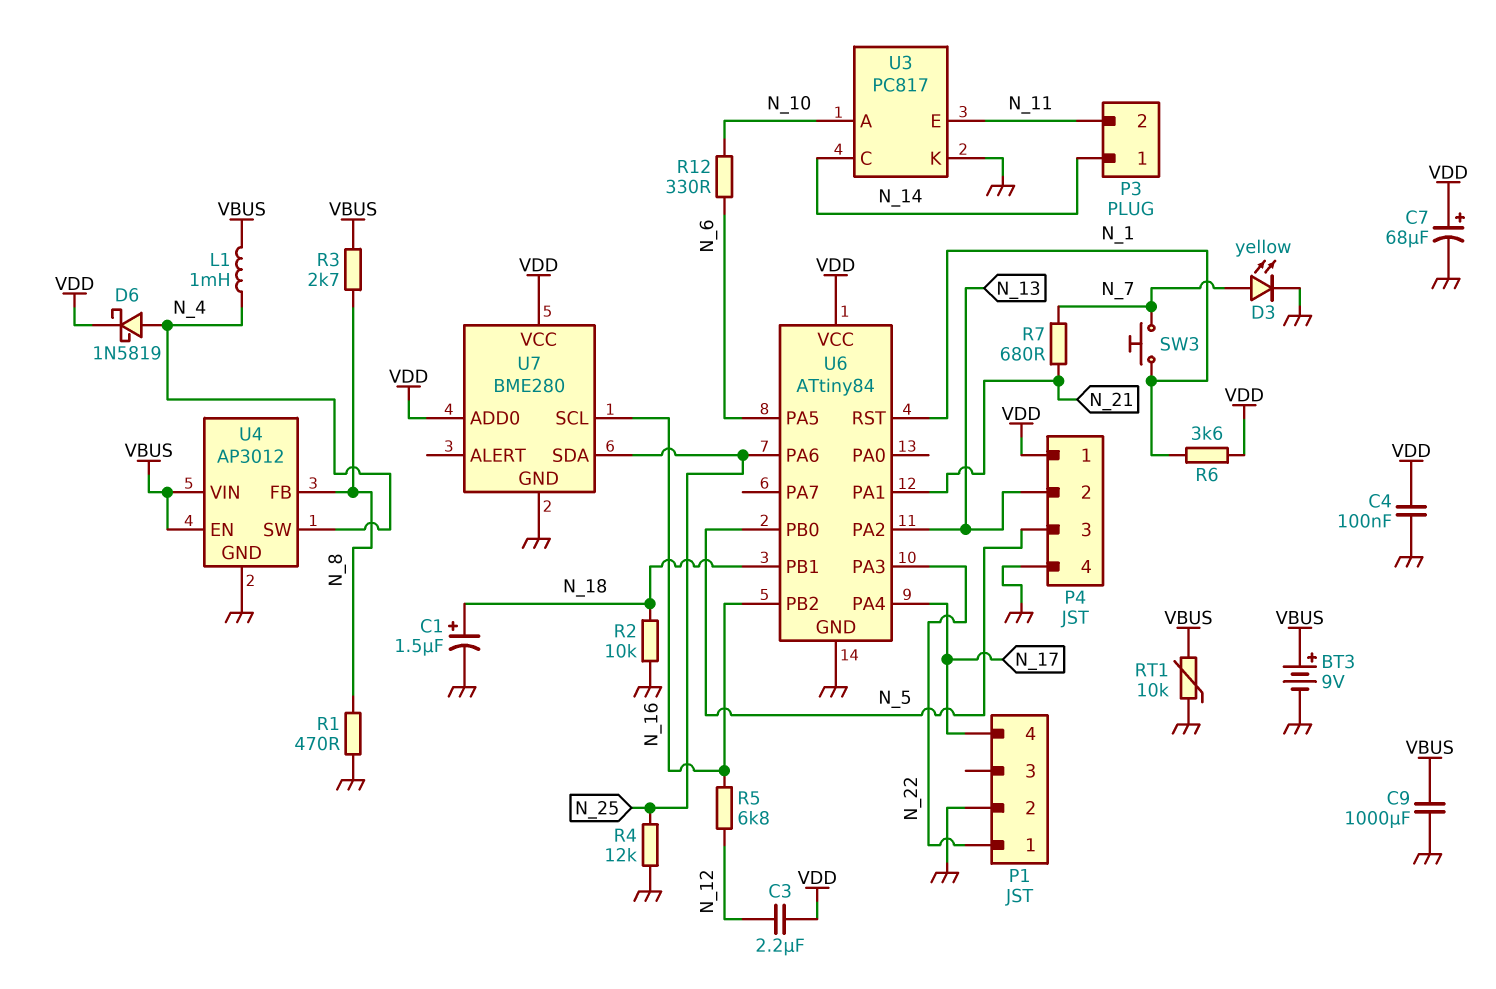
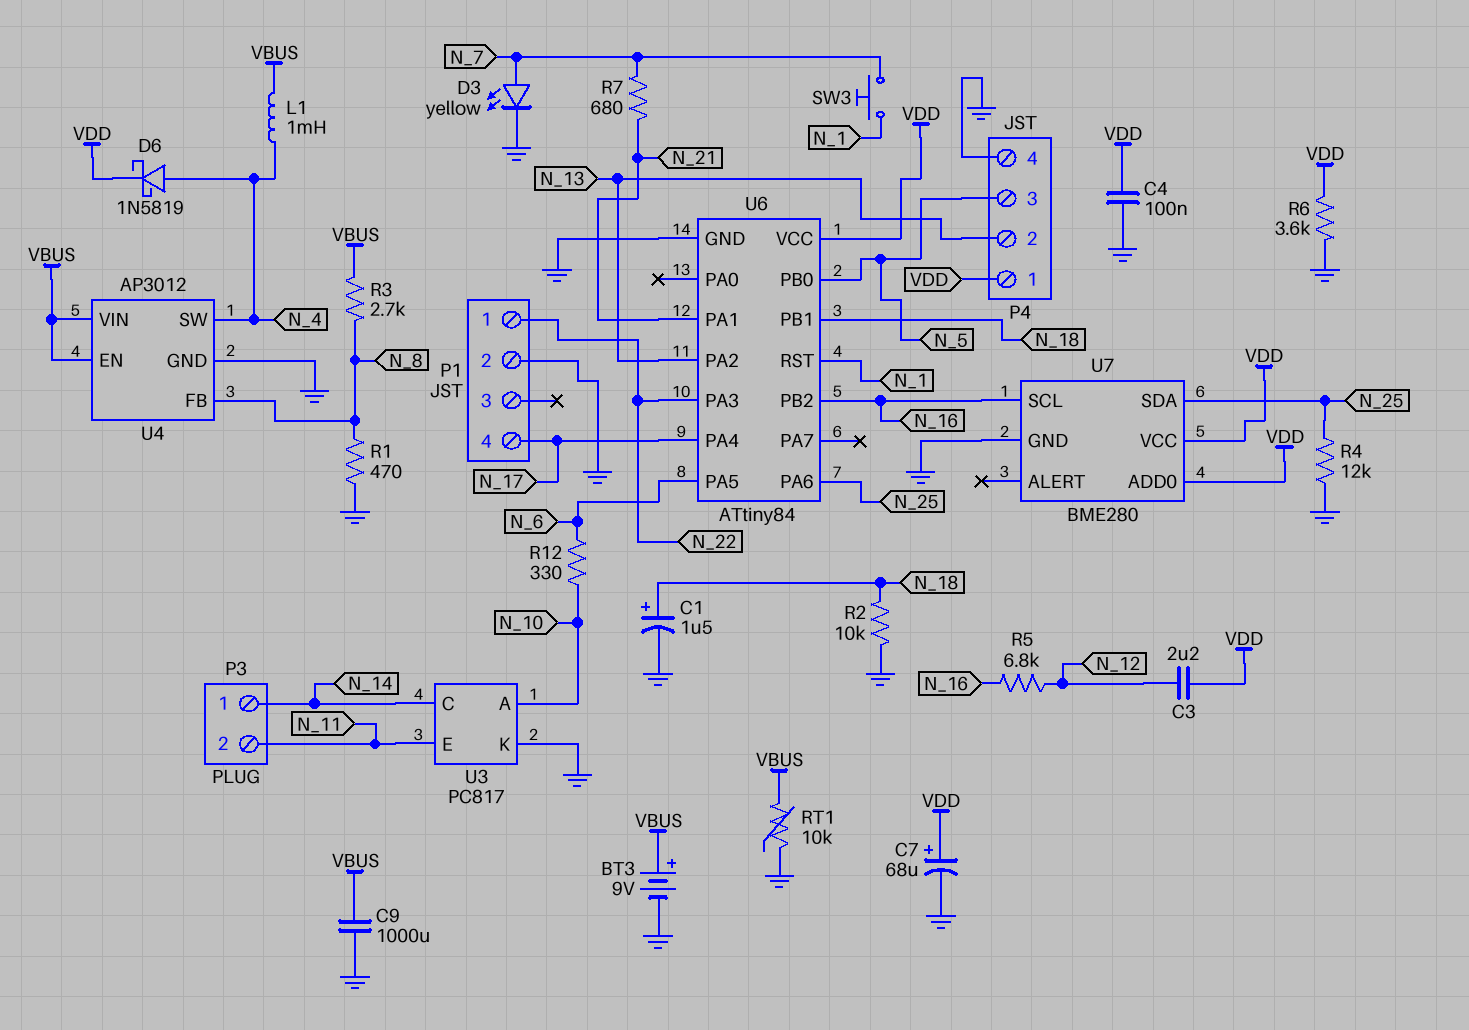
R6: 3.6k (N_1, VDD) -> 3.6k (GND, VDD)

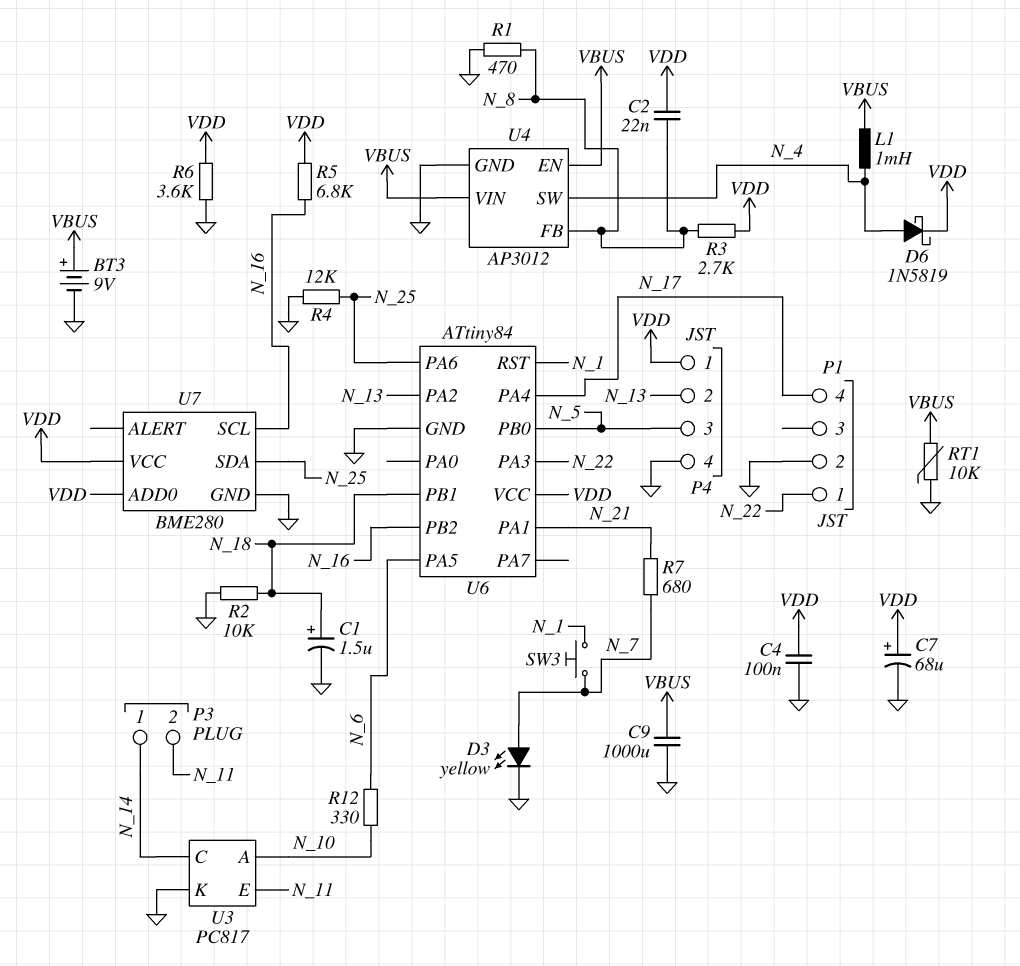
C2: none -> 22nF (N_8, VDD)
C3: 2.2uF (N_12, VDD) -> none
R3: 2.7k (N_8, VBUS) -> 2.7k (N_8, VDD)
R5: 6.8k (N_12, N_16) -> 6.8k (N_16, VDD)

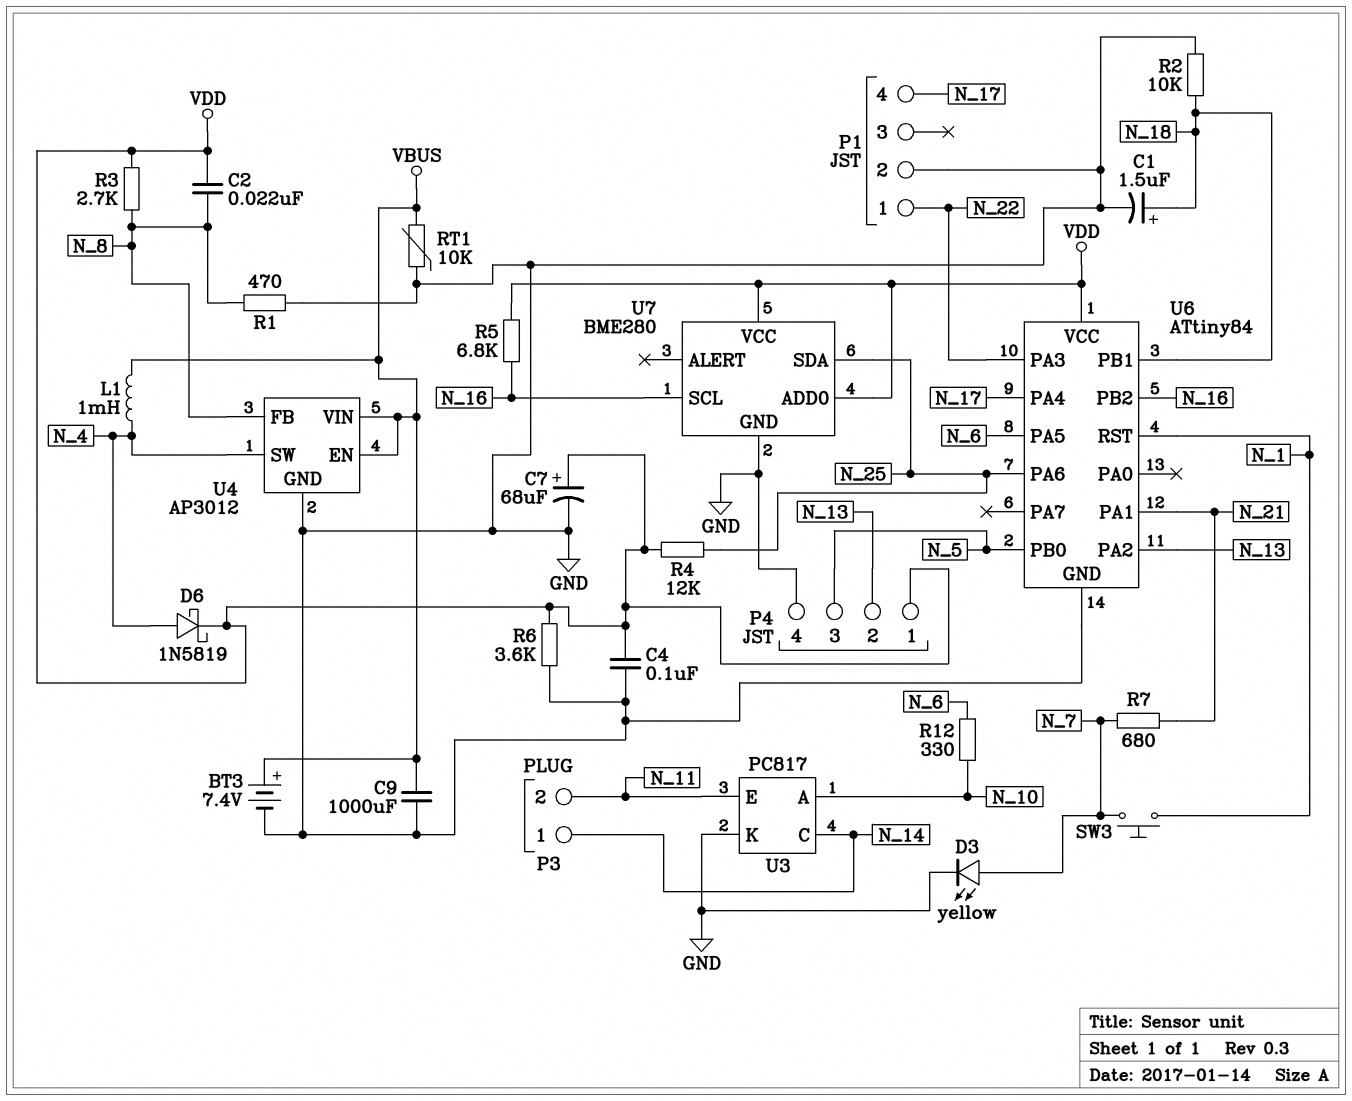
BT3: 9V (plus VBUS, minus GND) -> 7.4V (plus VBUS, minus GND)
R4: 12k (GND, N_25) -> 12k (N_25, VDD)

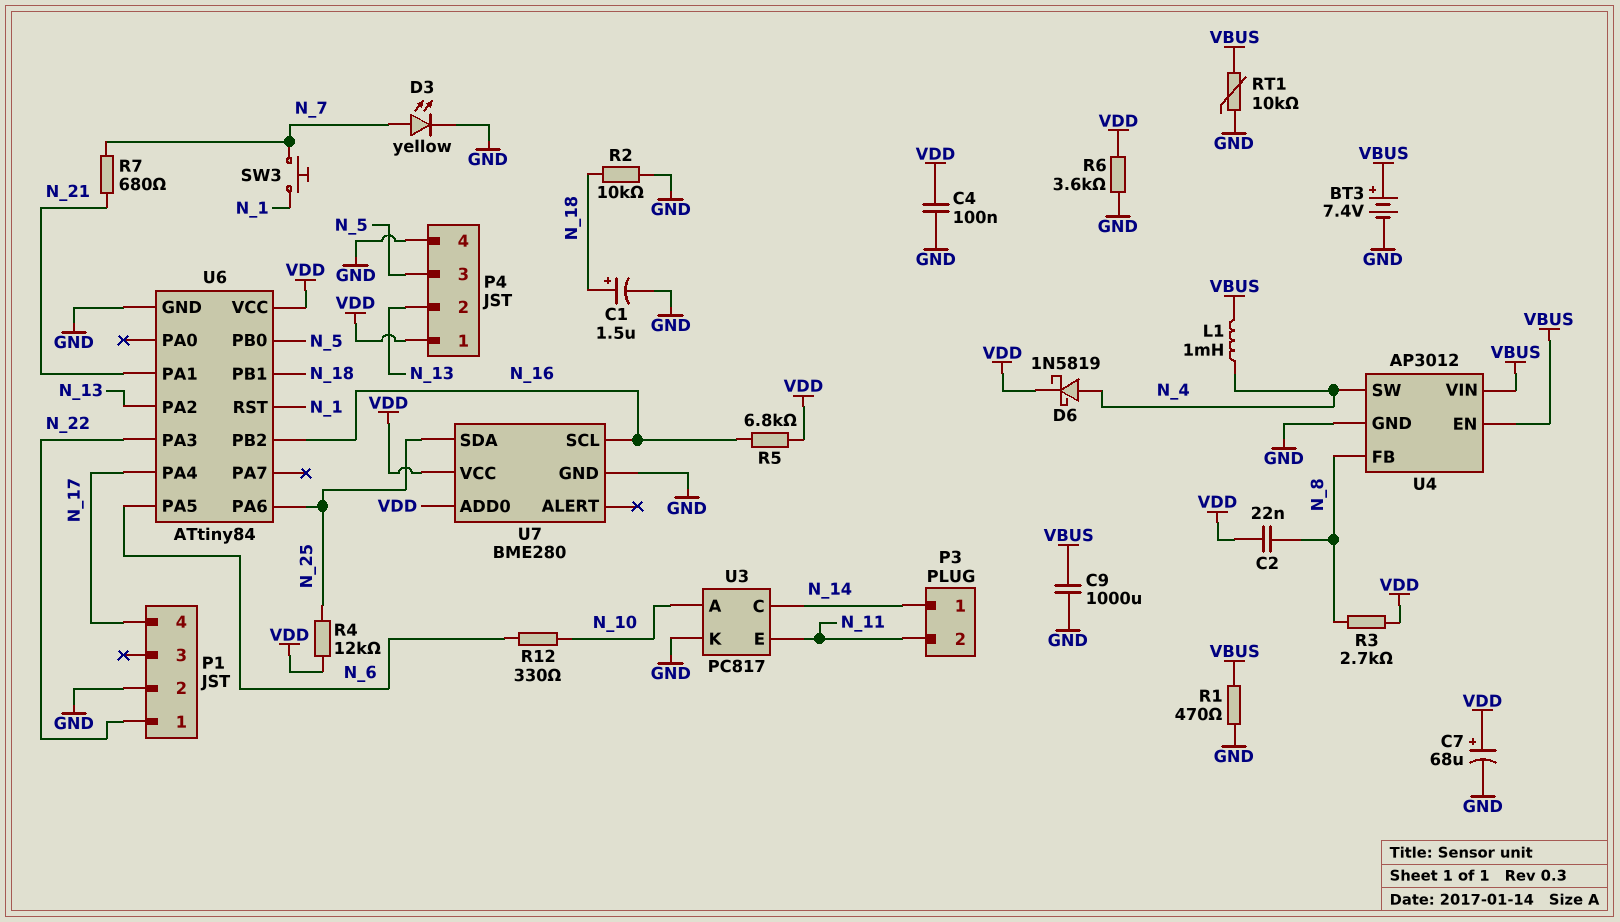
R1: 470 (GND, N_8) -> 470 (GND, VBUS)

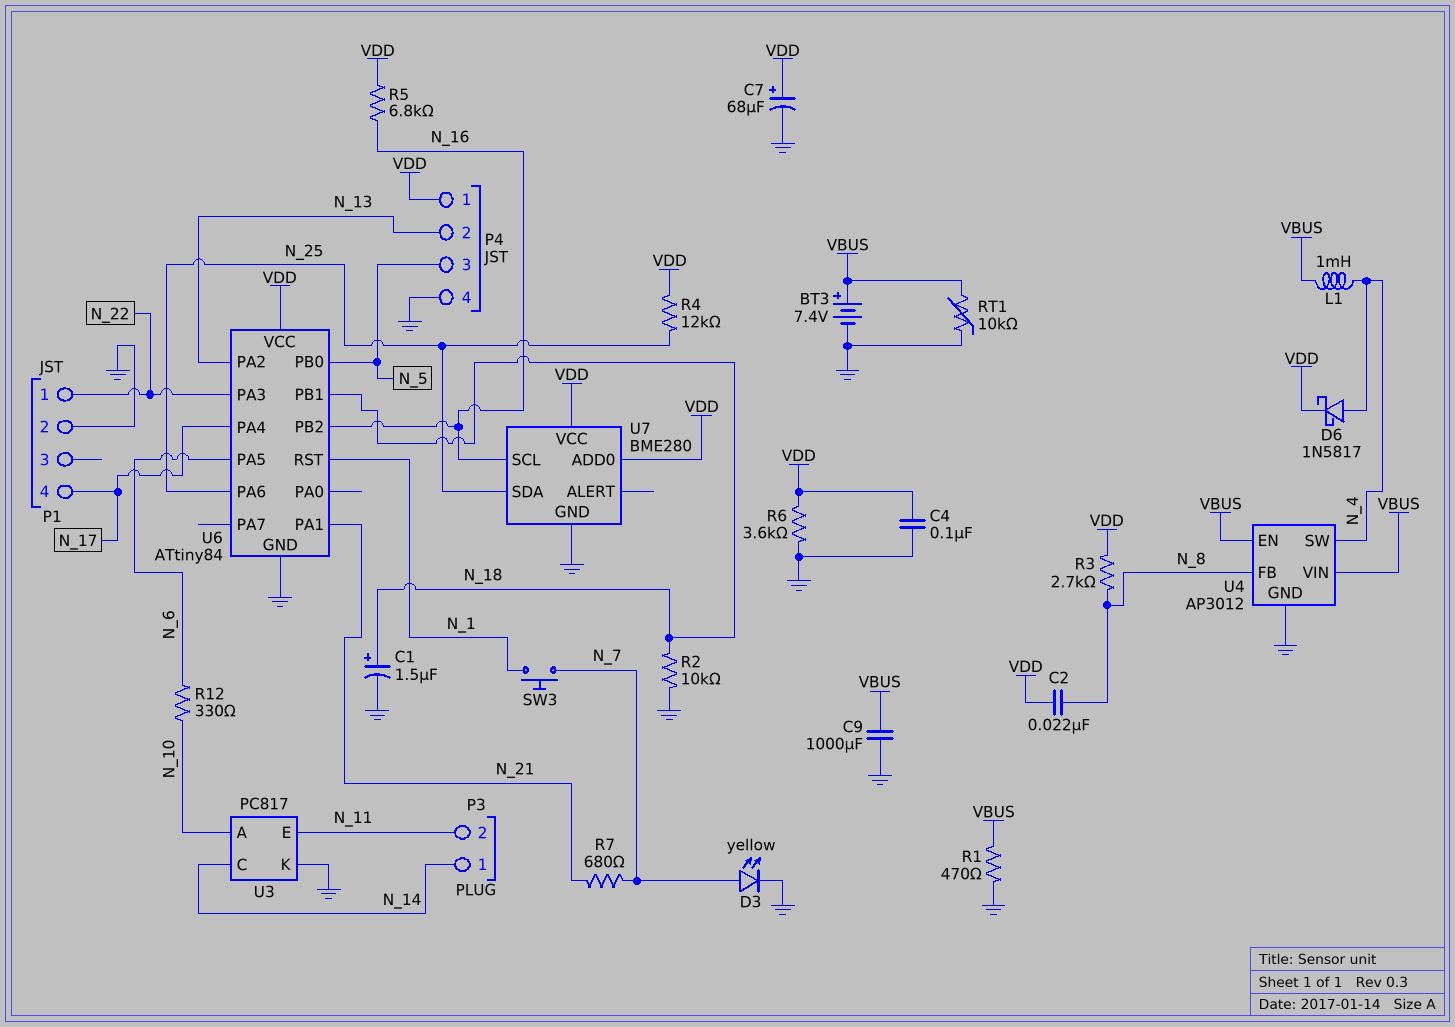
D6: schottky 1N5819 (A N_4, K VDD) -> schottky 1N5817 (A N_4, K VDD)

